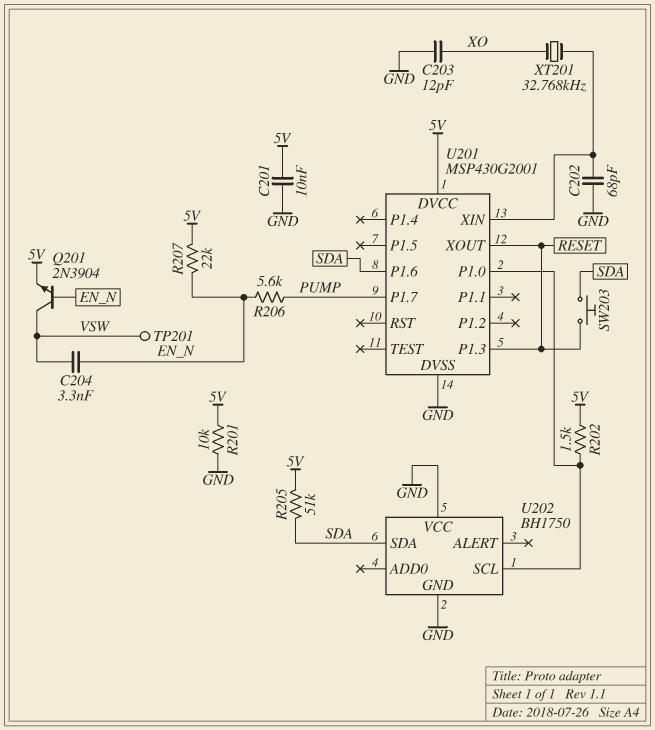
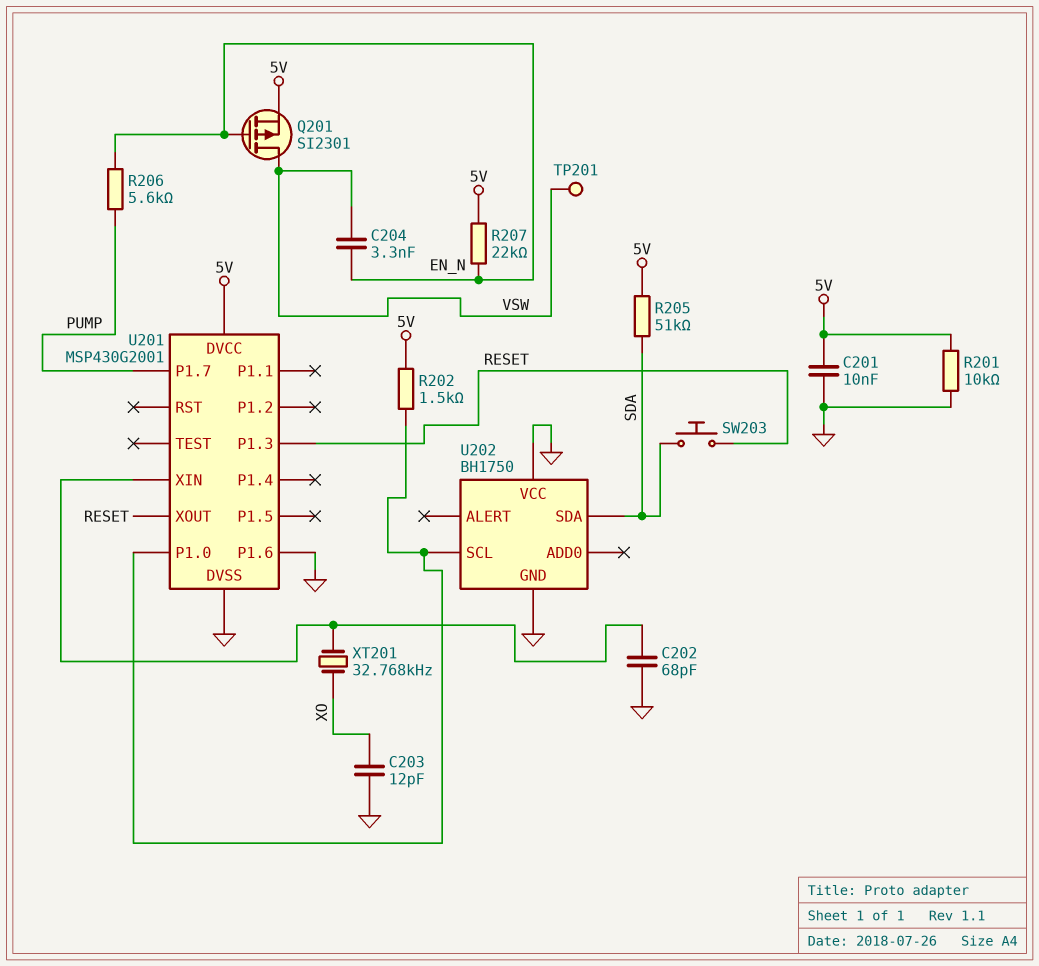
Q201: NPN 2N3904 (B EN_N, C VSW, E 5V) -> PMOS SI2301 (G EN_N, D VSW, S 5V)
U201 pin P1.6: SDA -> GND

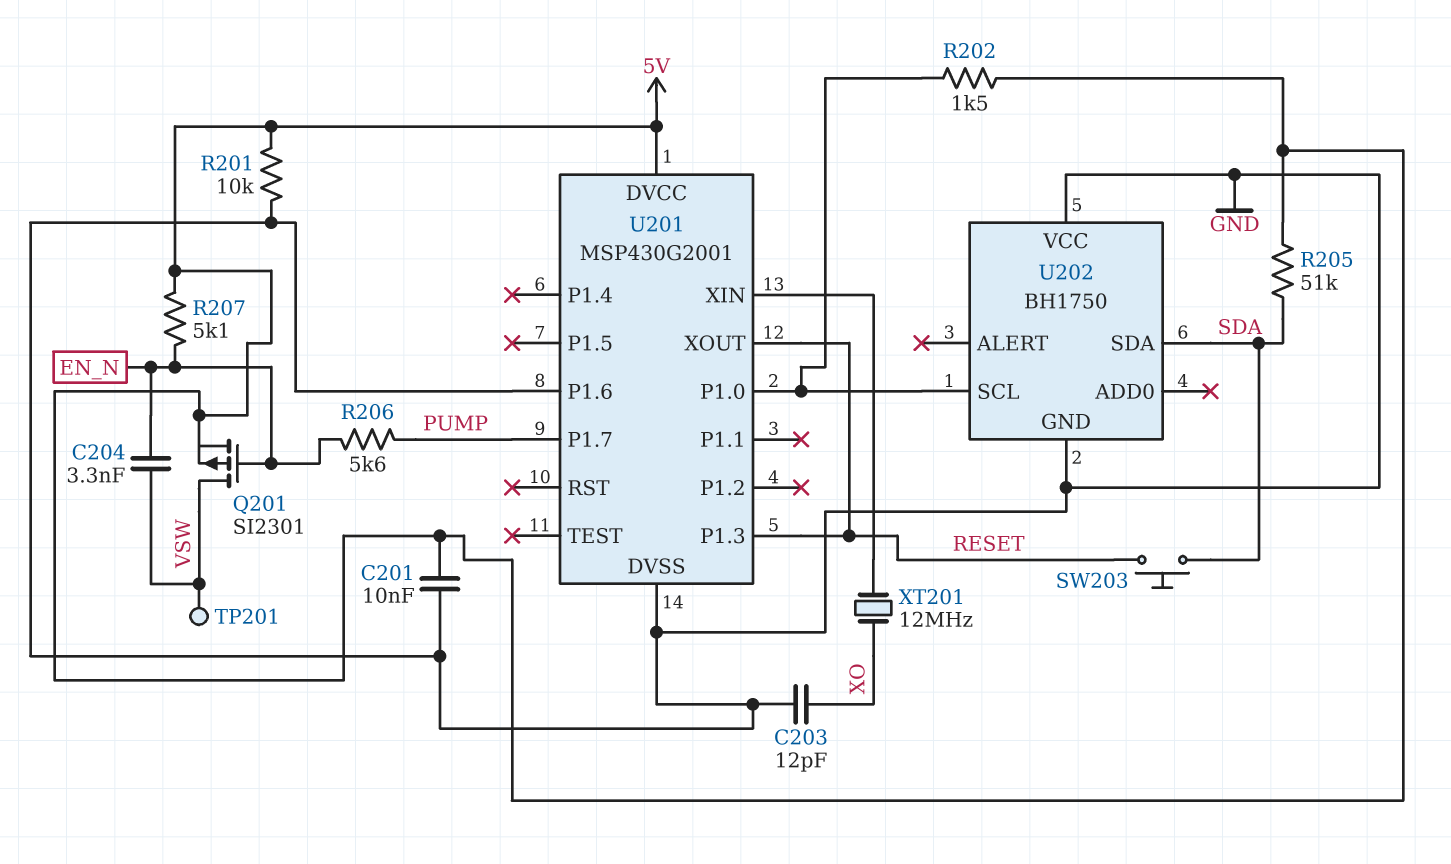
C202: 68pF (GND, U201/XIN) -> none
R207: 22k (5V, EN_N) -> 5.1k (5V, EN_N)
XT201: 32.768kHz (U201/XIN, XO) -> 12MHz (U201/XIN, XO)

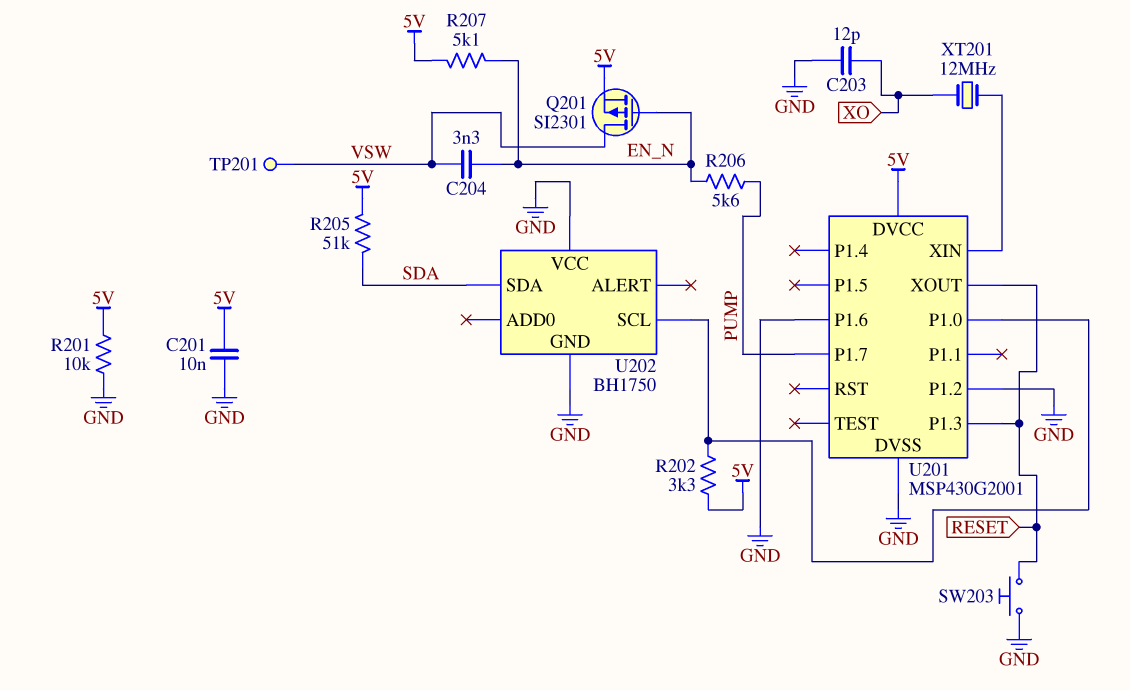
R202: 1.5k (5V, U201/P1.0) -> 3.3k (5V, U201/P1.0)
SW203: button (RESET, SDA) -> button (GND, RESET)
U201 pin P1.2: none -> GND

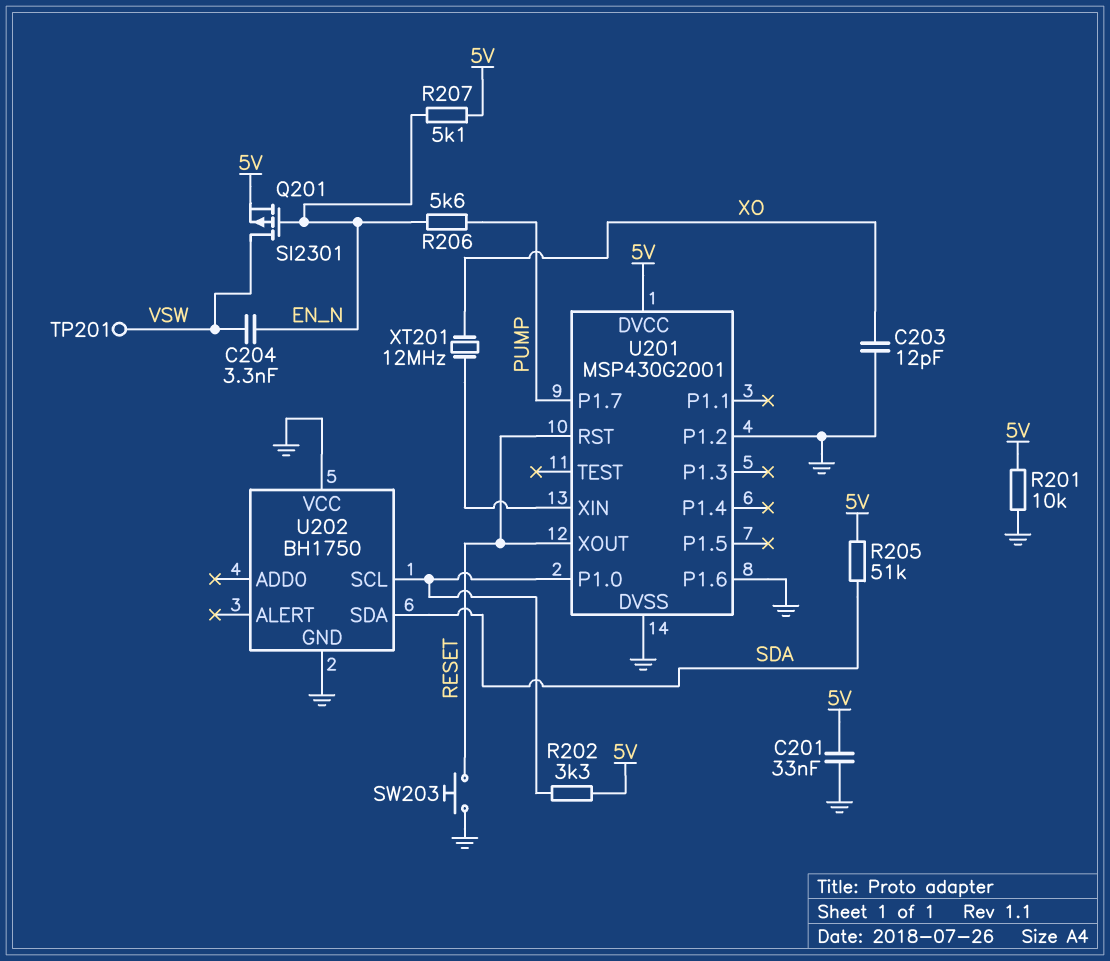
C201: 10nF (5V, GND) -> 33nF (5V, GND)
U201 pin P1.3: RESET -> none
U201 pin RST: none -> RESET

